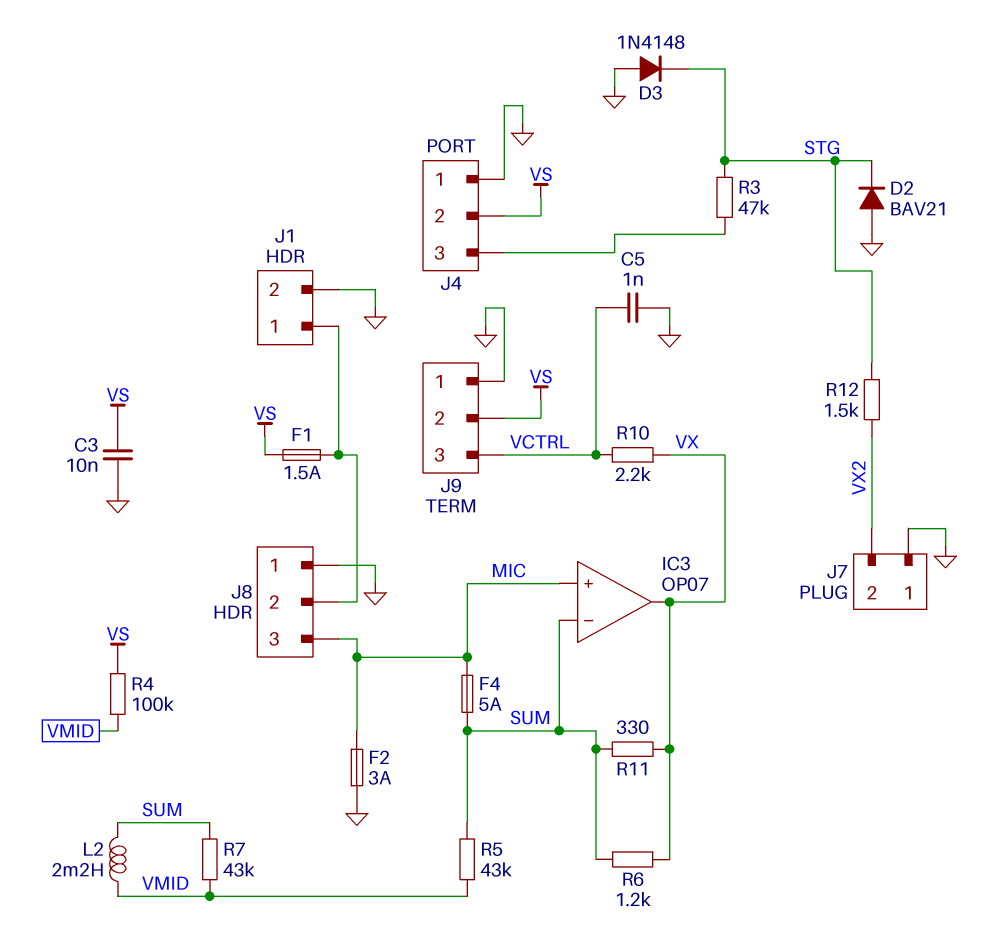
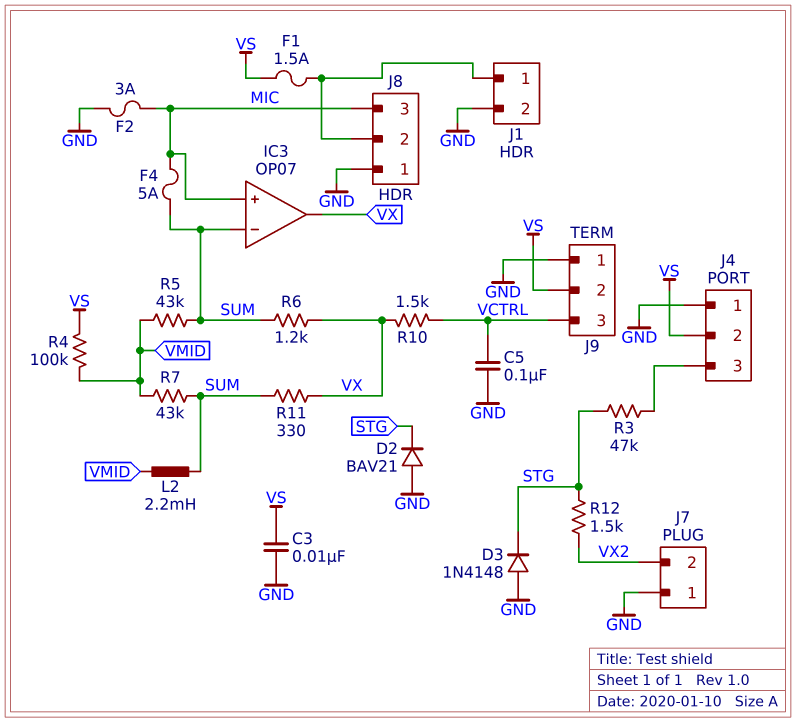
C5: 1nF (GND, VCTRL) -> 100nF (GND, VCTRL)
R10: 2.2k (VCTRL, VX) -> 1.5k (VCTRL, VX)

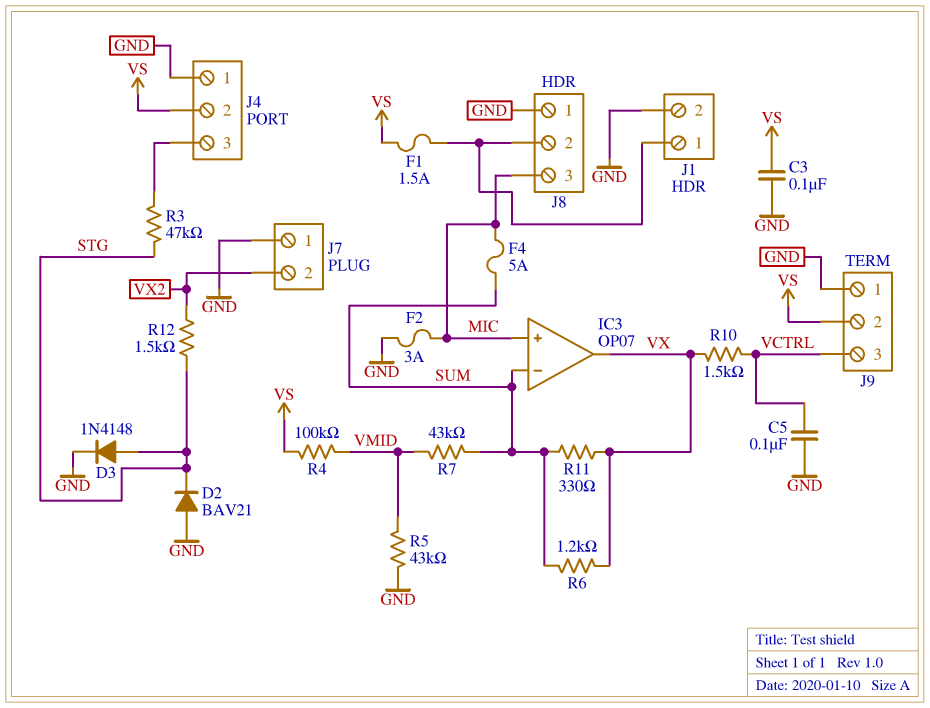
C3: 10nF (GND, VS) -> 100nF (GND, VS)
D3: diode 1N4148 (A GND, K STG) -> diode 1N4148 (A STG, K GND)
L2: 2.2mH (SUM, VMID) -> none
R5: 43k (SUM, VMID) -> 43k (GND, VMID)

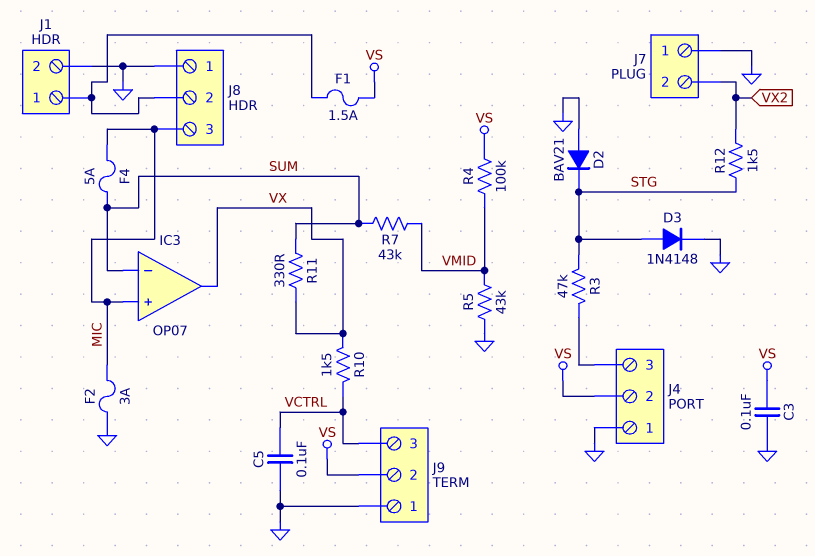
R6: 1.2k (SUM, VX) -> none

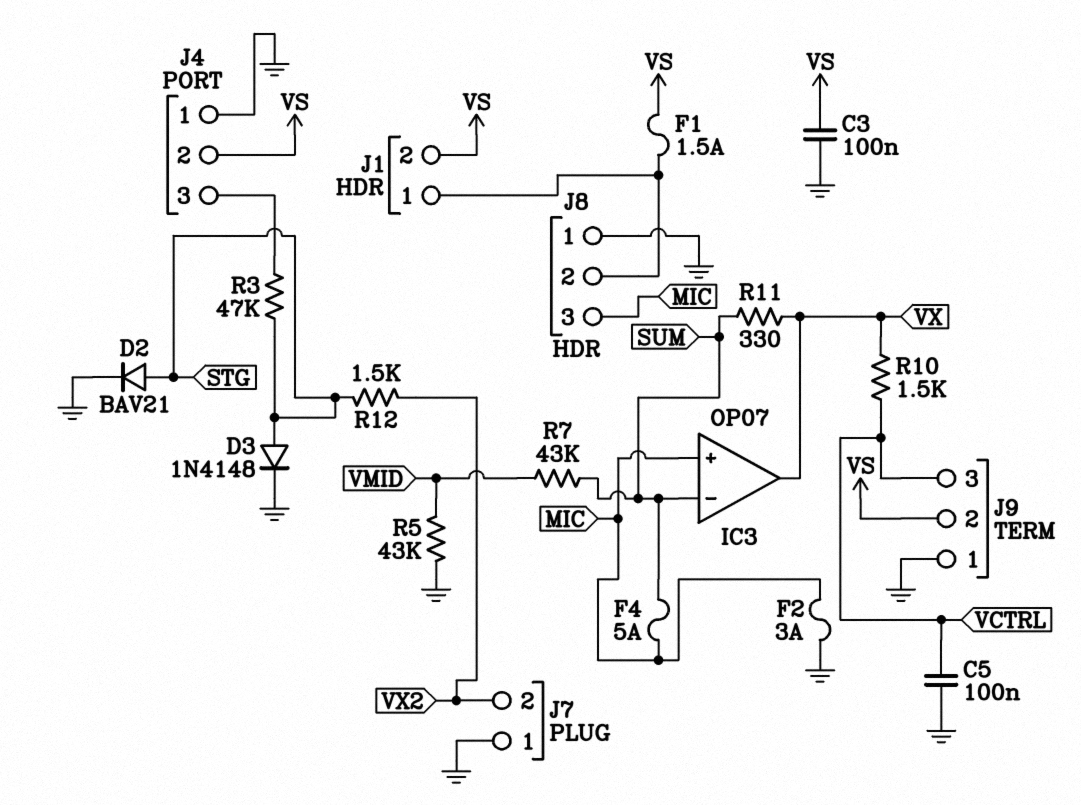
D2: diode BAV21 (A GND, K STG) -> diode BAV21 (A STG, K GND)
J1 pin 2: GND -> VS
R4: 100k (VMID, VS) -> none

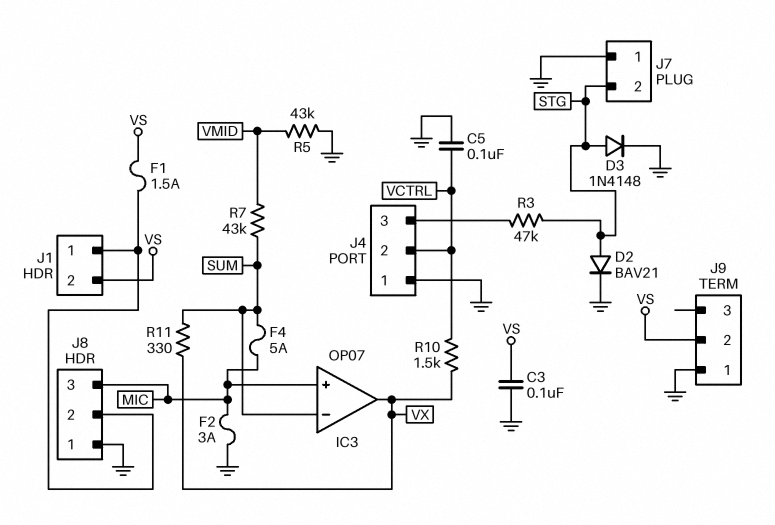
J4 pin 2: VS -> VCTRL
J7 pin 2: VX2 -> STG
J9 pin 3: VCTRL -> none
R12: 1.5k (STG, VX2) -> none

